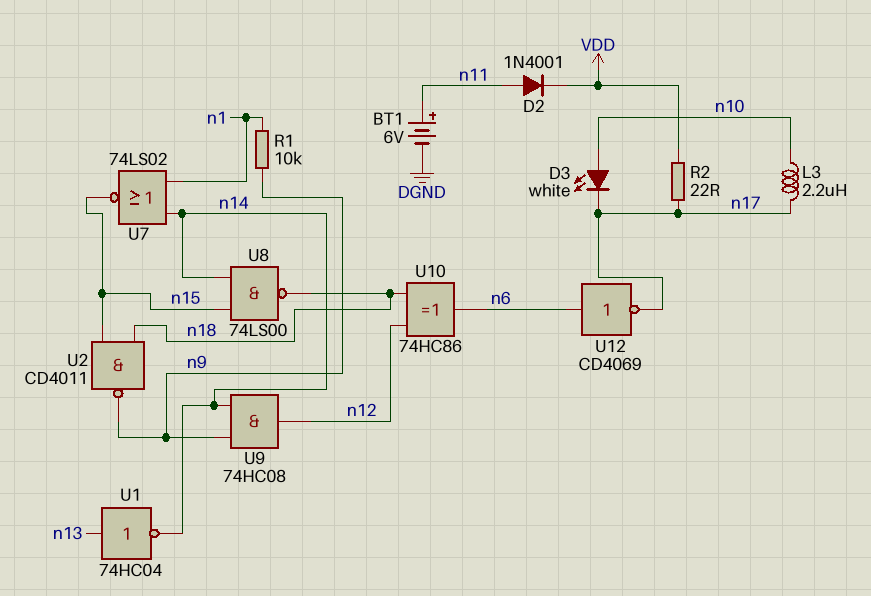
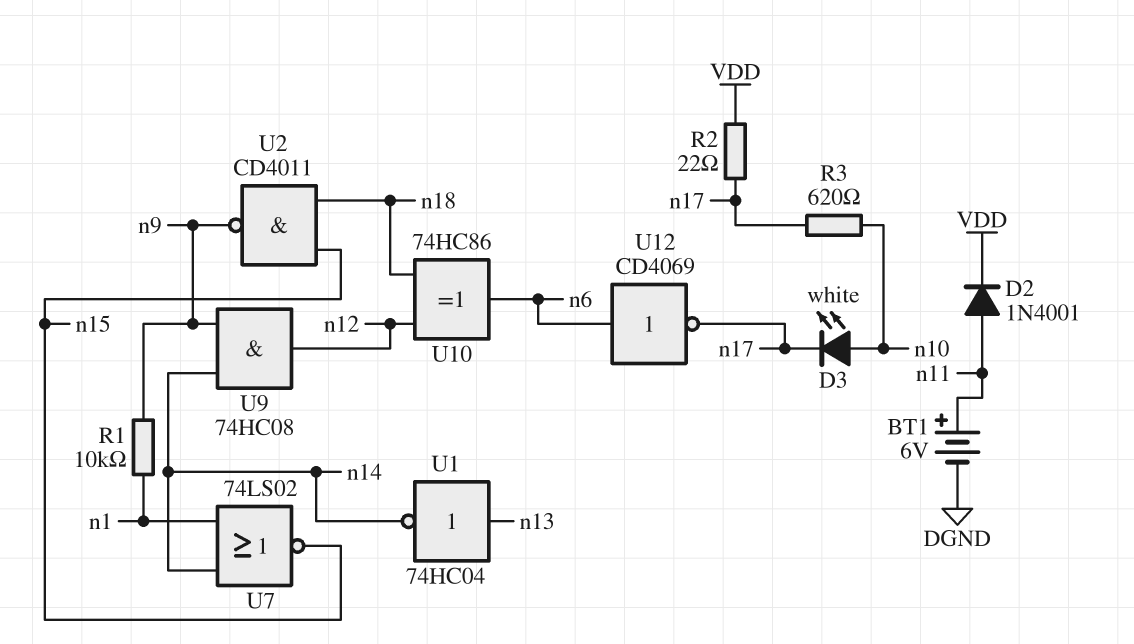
L3: 2.2uH (n10, n17) -> none
R3: none -> 620 (n10, n17)
U8: NAND 74LS00 (in n14, in n15, out n18) -> none

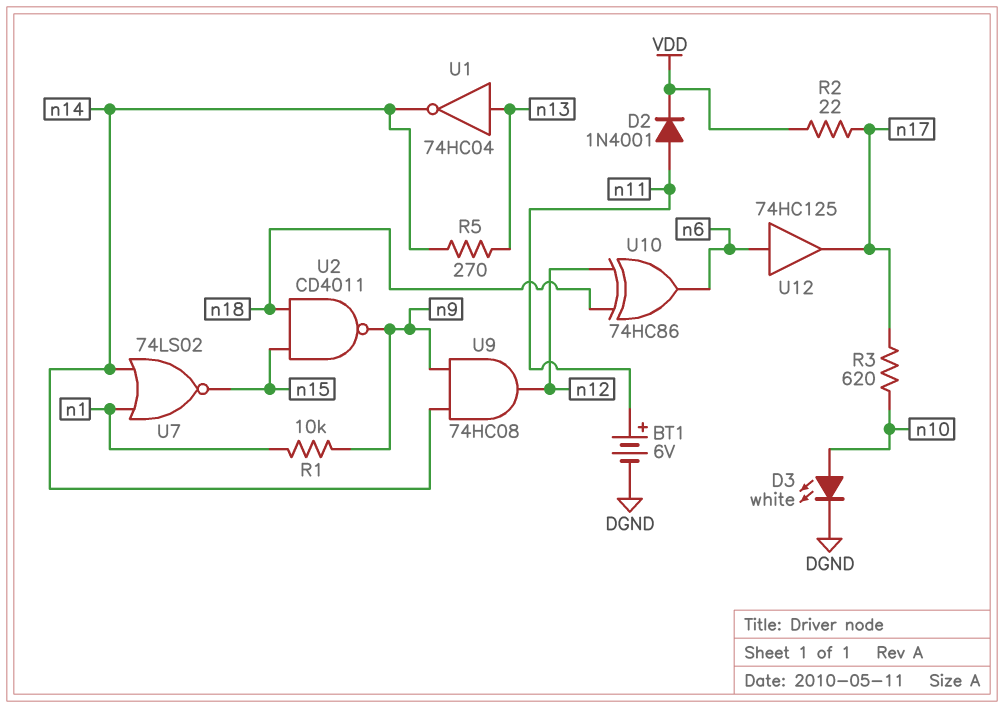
D3: LED white (A n10, K n17) -> LED white (A n10, K DGND)
R5: none -> 270 (n13, n14)
U12: NOT CD4069 (in n6, out n17) -> buffer 74HC125 (in n6, out n17)

